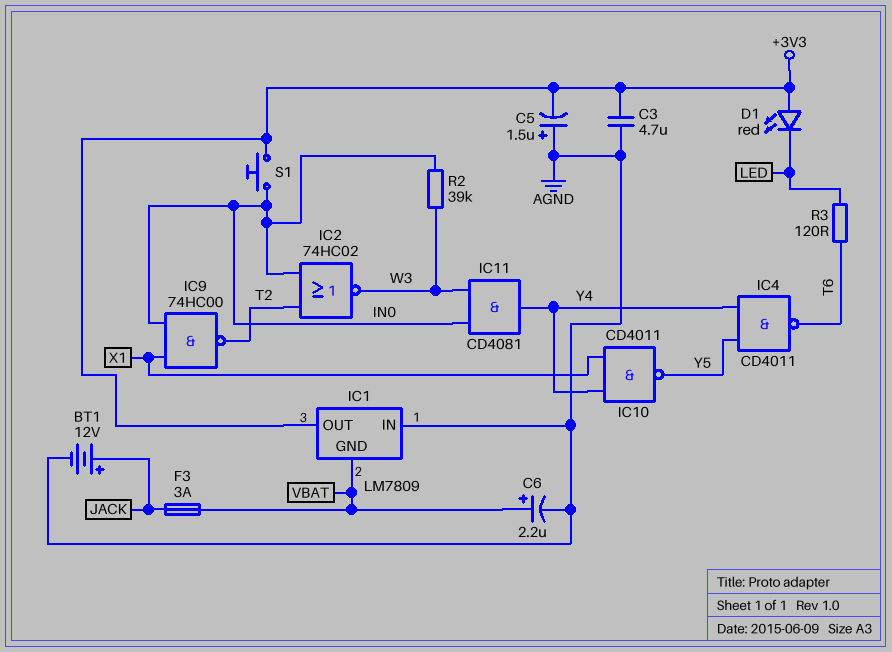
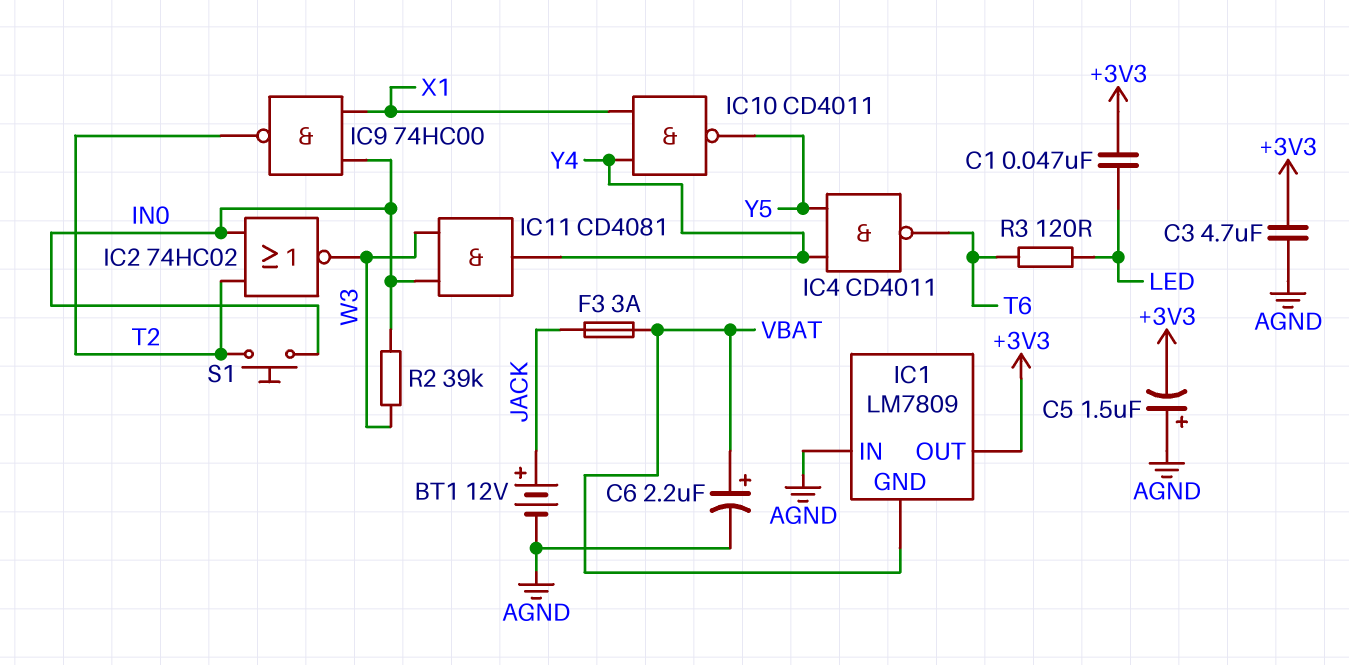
C1: none -> 47nF (+3V3, LED)
D1: LED red (A +3V3, K LED) -> none
S1: button (+3V3, IN0) -> button (IN0, T2)

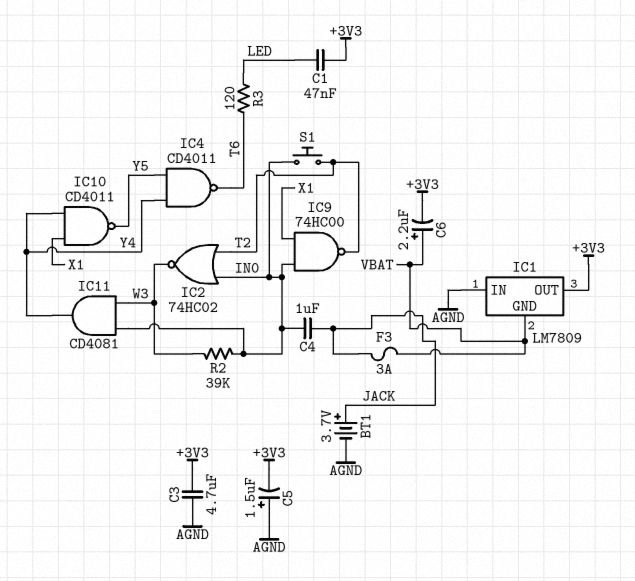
BT1: 12V (plus JACK, minus AGND) -> 3.7V (plus JACK, minus AGND)
C4: none -> 1uF (IN0, JACK)
C6: 2.2uF (plus VBAT, minus AGND) -> 2.2uF (plus VBAT, minus +3V3)

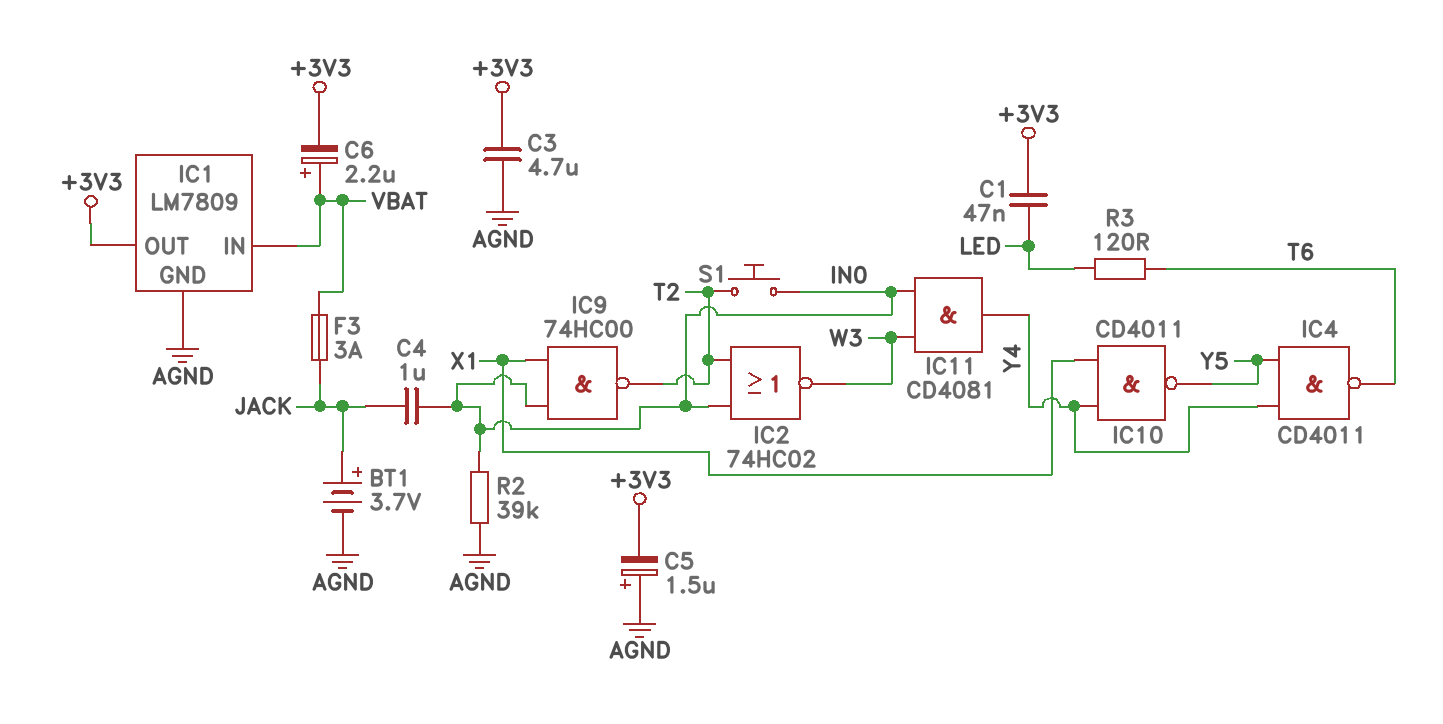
IC1 pin GND: VBAT -> AGND
IC1 pin IN: AGND -> VBAT
R2: 39k (IN0, W3) -> 39k (AGND, IN0)

